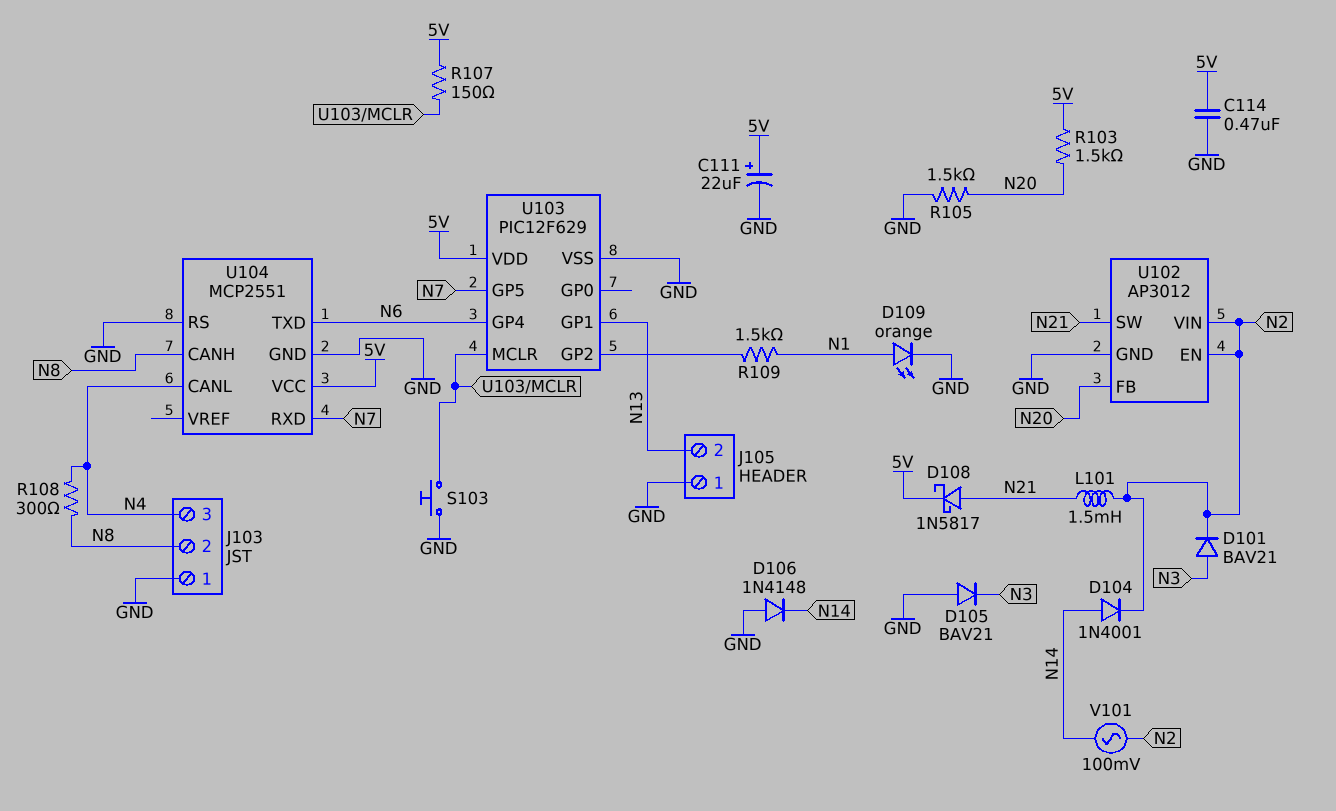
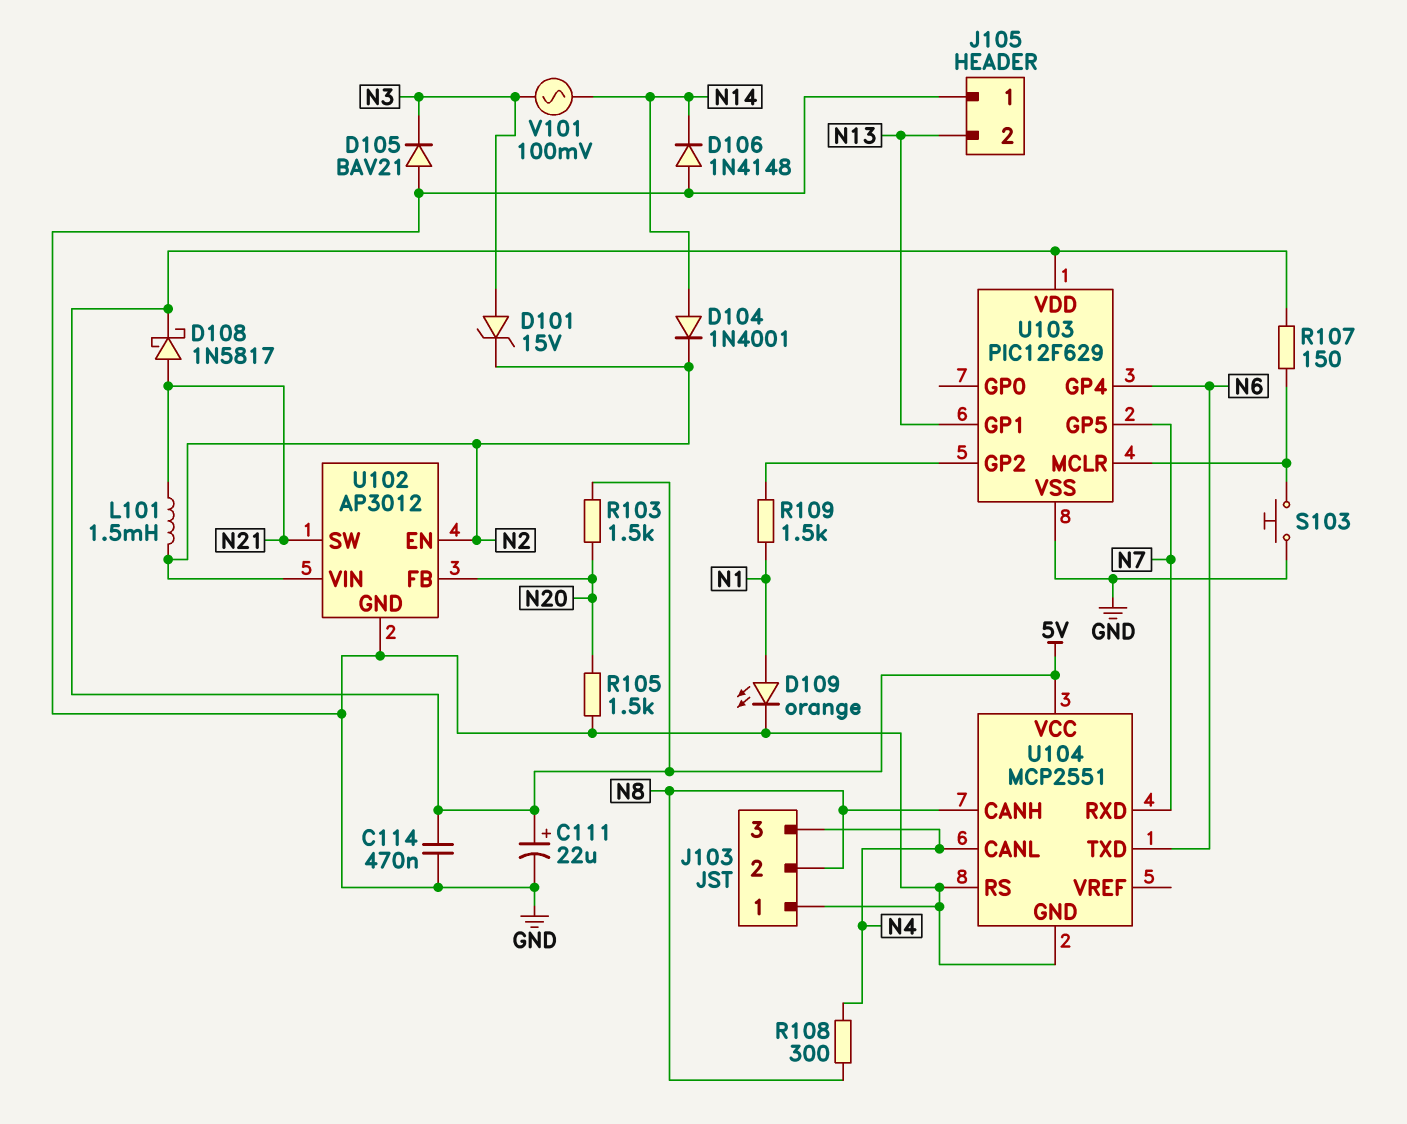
D101: diode BAV21 (A N3, K N2) -> zener 15V (A N3, K N2)
V101: AC 100mV (N2, N14) -> AC 100mV (N3, N14)

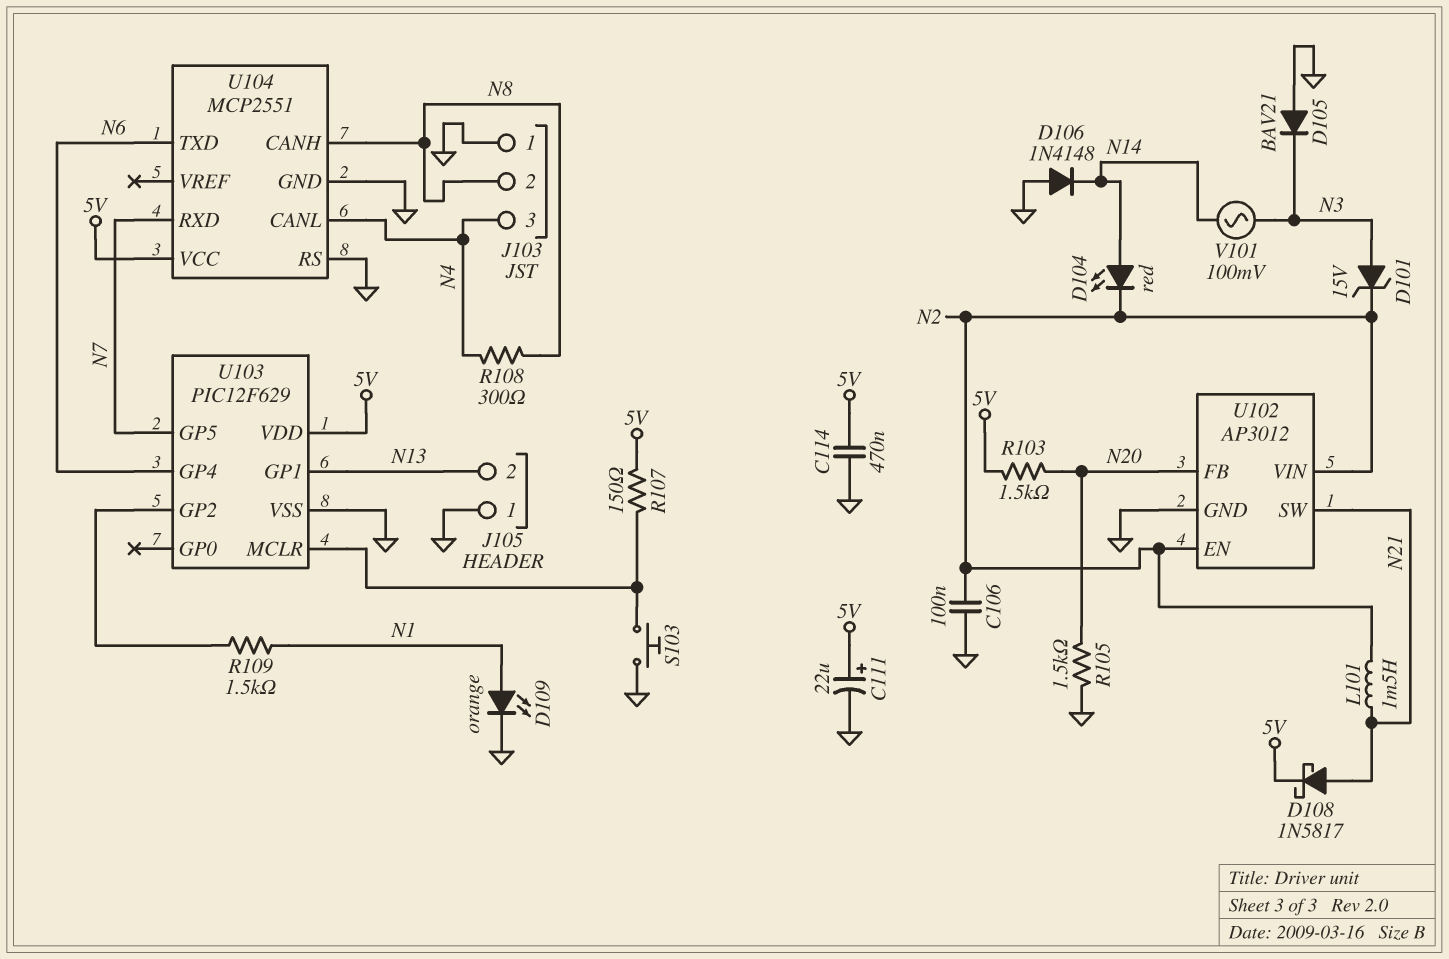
C106: none -> 100nF (GND, N2)
D104: diode 1N4001 (A N14, K N2) -> LED red (A N14, K N2)

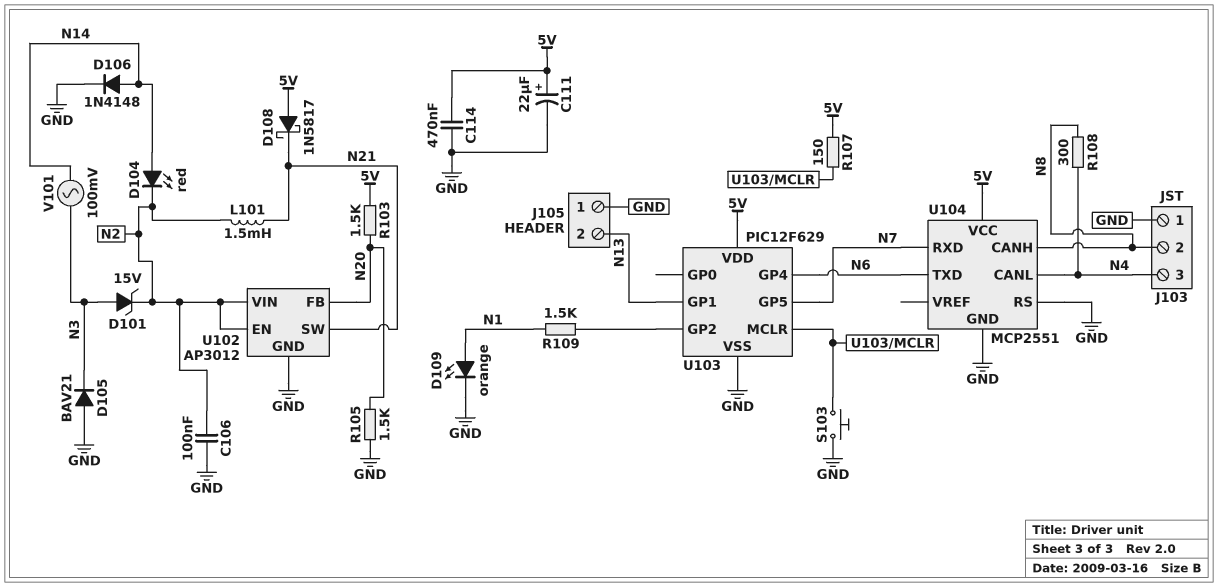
D106: diode 1N4148 (A GND, K N14) -> diode 1N4148 (A N14, K GND)
D108: schottky 1N5817 (A N21, K 5V) -> schottky 1N5817 (A 5V, K N21)

